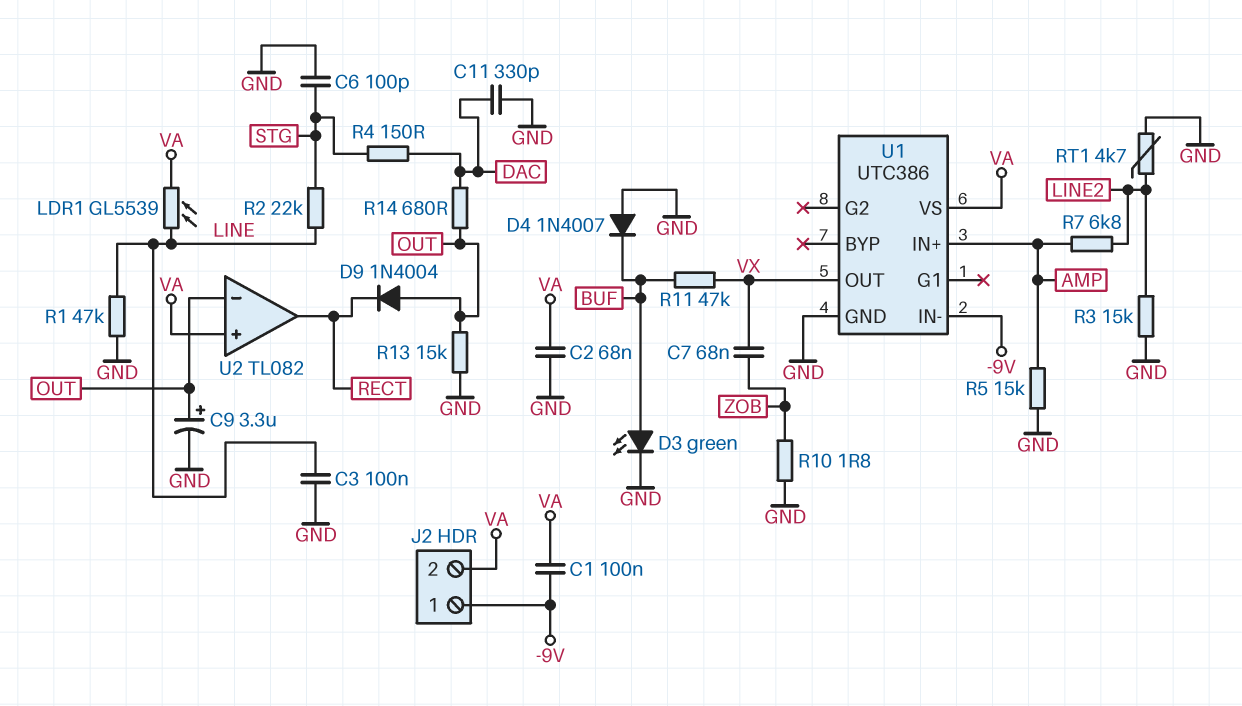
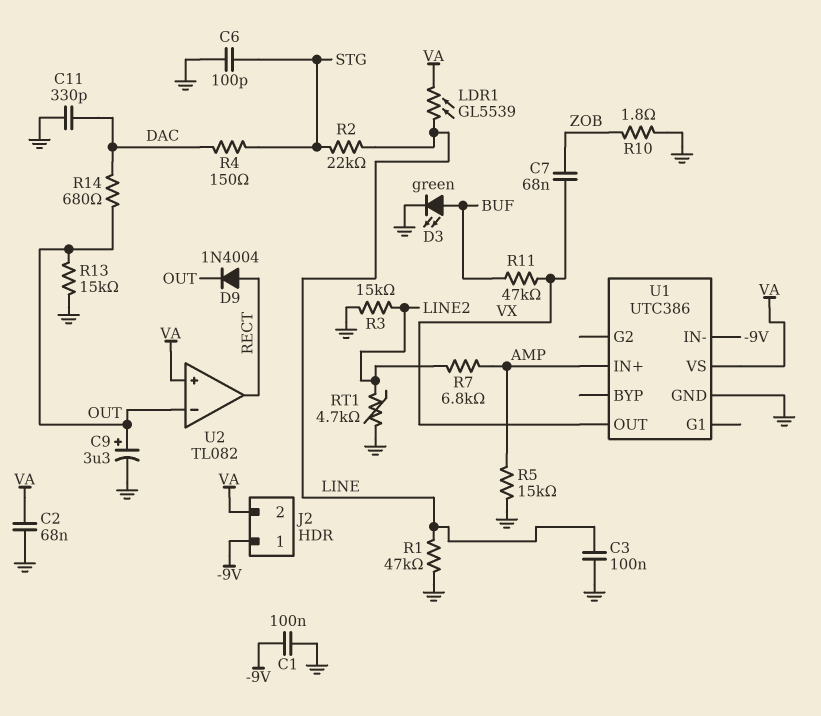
C1: 100nF (-9V, VA) -> 100nF (-9V, GND)
D4: diode 1N4007 (A GND, K BUF) -> none
D9: diode 1N4004 (A OUT, K RECT) -> diode 1N4004 (A RECT, K OUT)

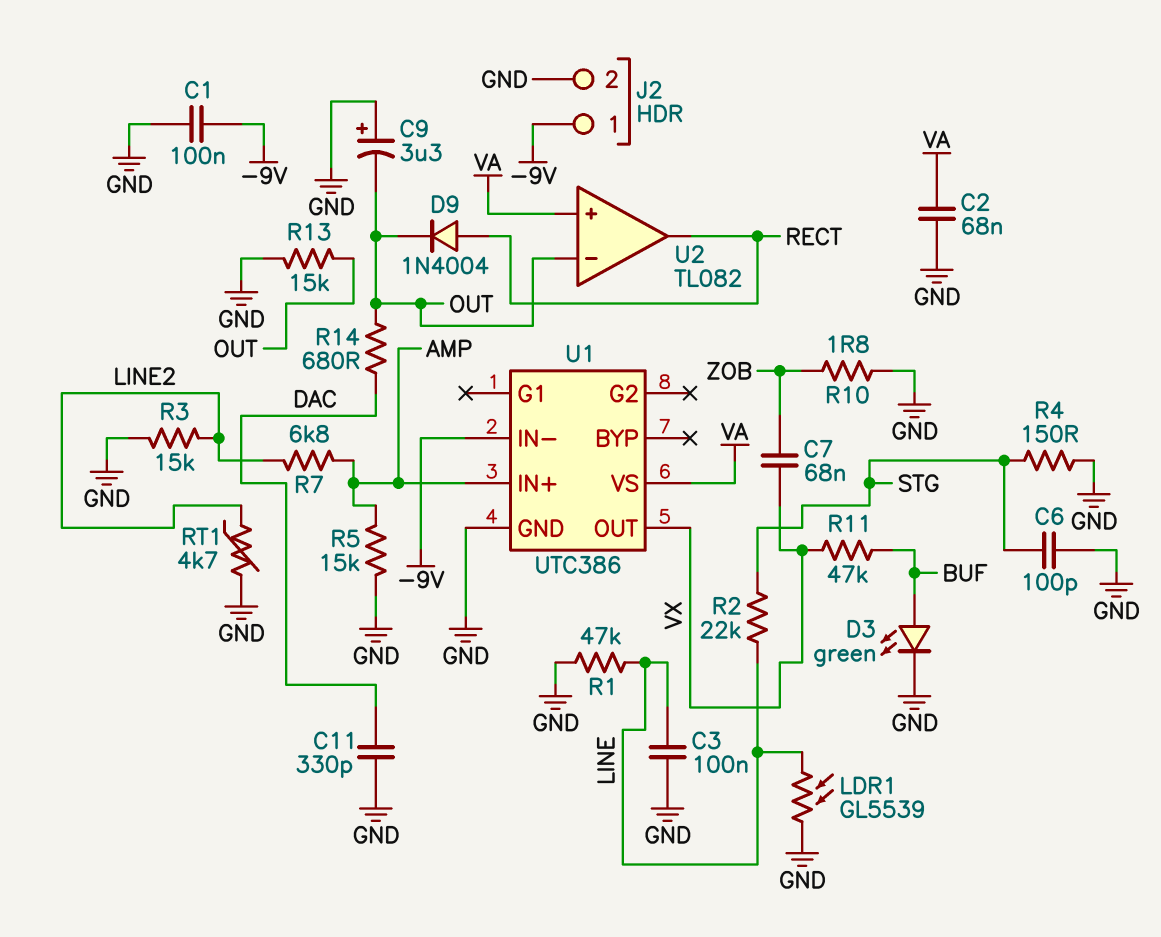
C9: 3.3uF (plus OUT, minus GND) -> 3.3uF (plus GND, minus OUT)
J2 pin 2: VA -> GND
LDR1: GL5539 (LINE, VA) -> GL5539 (GND, LINE)
R4: 150 (DAC, STG) -> 150 (GND, STG)

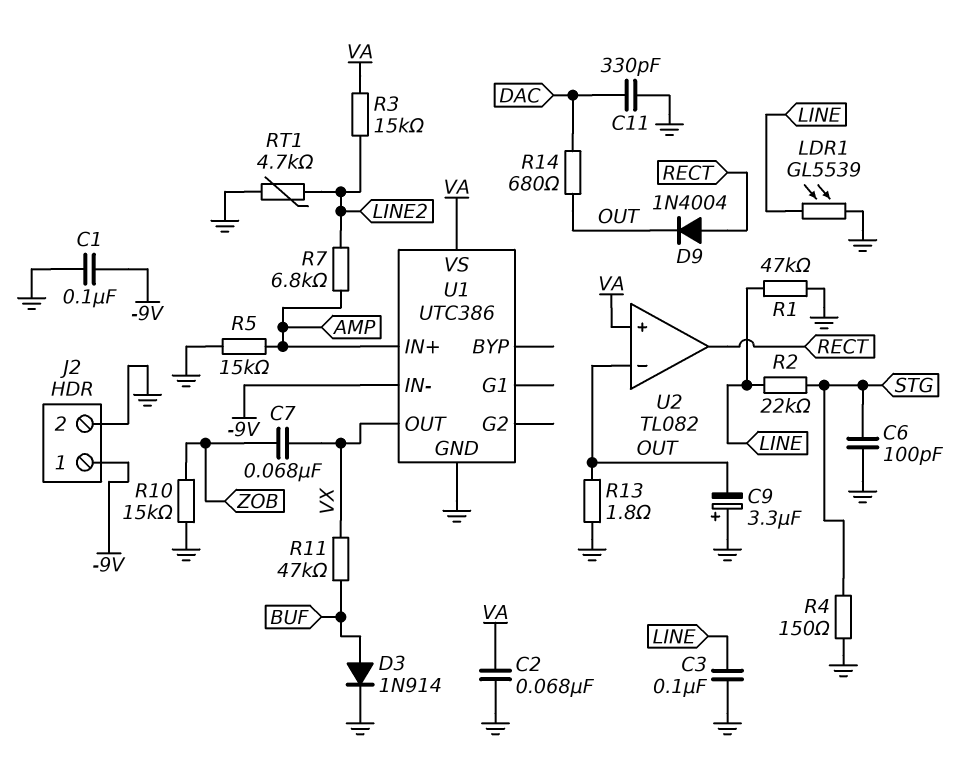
D3: LED green (A BUF, K GND) -> diode 1N914 (A BUF, K GND)
R3: 15k (GND, LINE2) -> 15k (LINE2, VA)
R10: 1.8 (GND, ZOB) -> 15k (GND, ZOB)
R13: 15k (GND, OUT) -> 1.8 (GND, OUT)

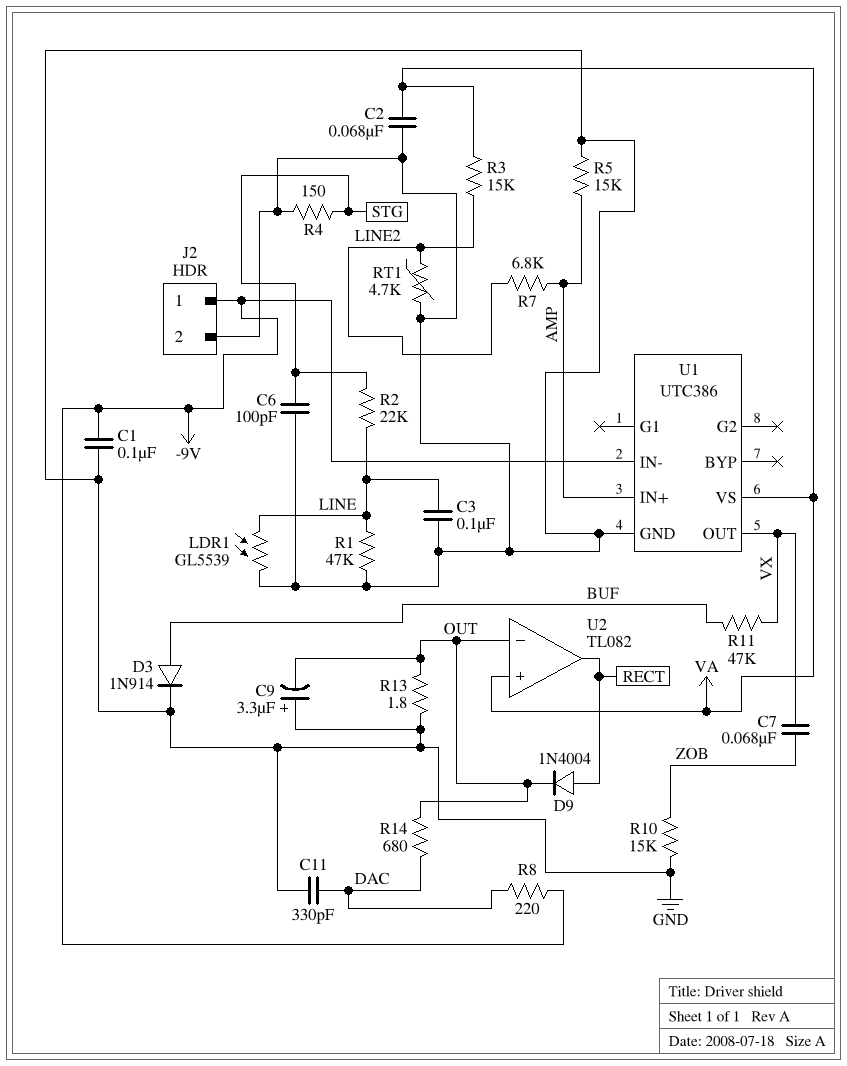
R8: none -> 220 (-9V, DAC)

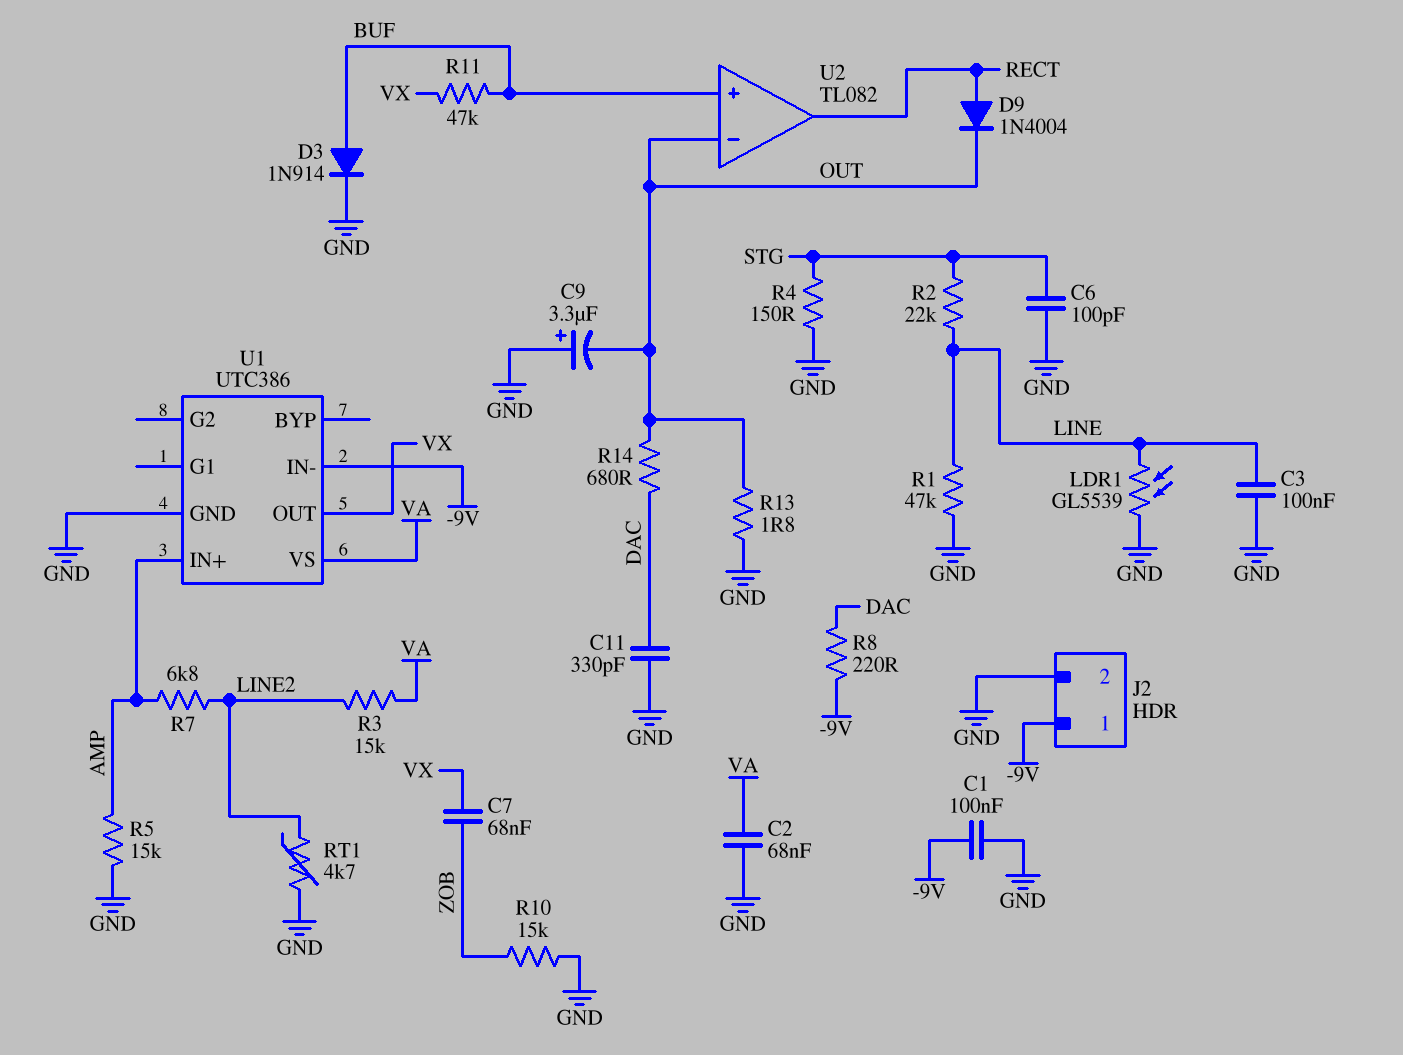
U2 pin in+: VA -> BUF

